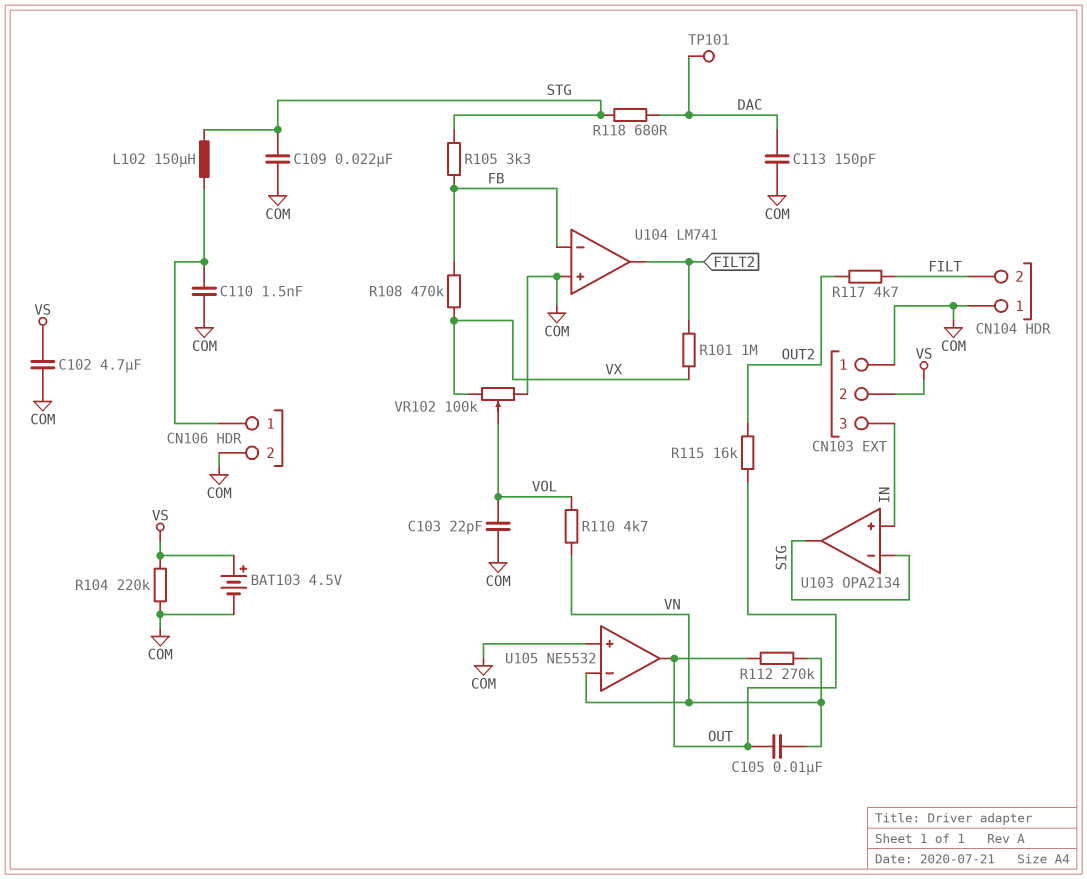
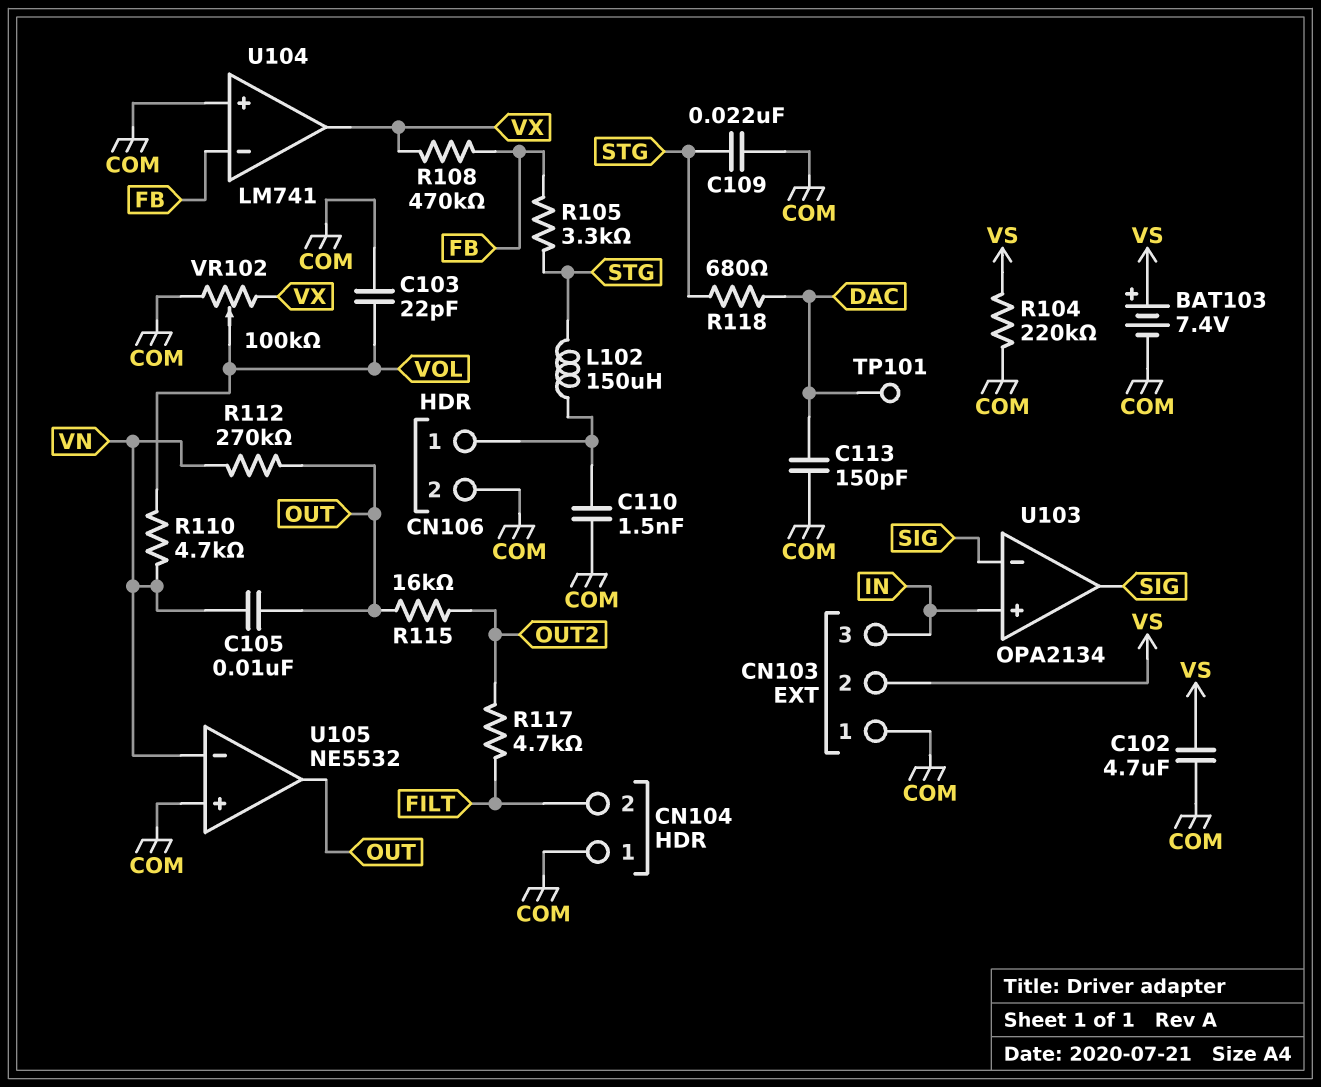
BAT103: 4.5V (plus VS, minus COM) -> 7.4V (plus VS, minus COM)
R101: 1M (FILT2, VX) -> none
U104 pin out: FILT2 -> VX

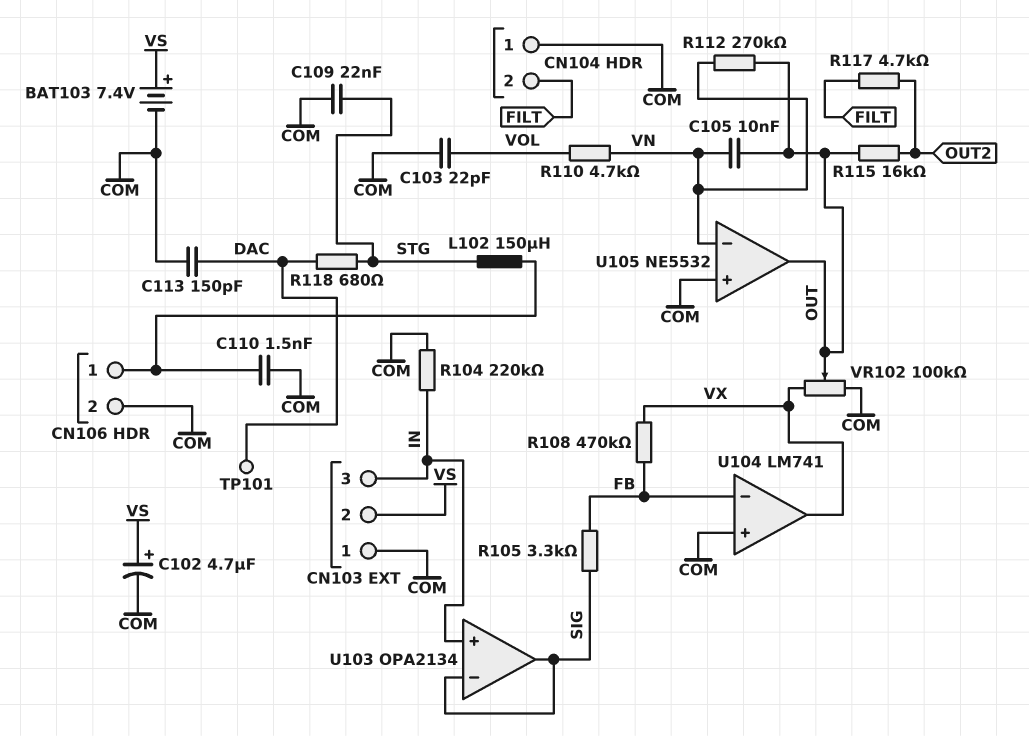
C102: 4.7uF (COM, VS) -> 4.7uF (plus VS, minus COM)
R104: 220k (COM, VS) -> 220k (COM, IN)
R105: 3.3k (FB, STG) -> 3.3k (FB, SIG)
VR102: 100k (COM, VX, wiper VOL) -> 100k (COM, VX, wiper OUT)

